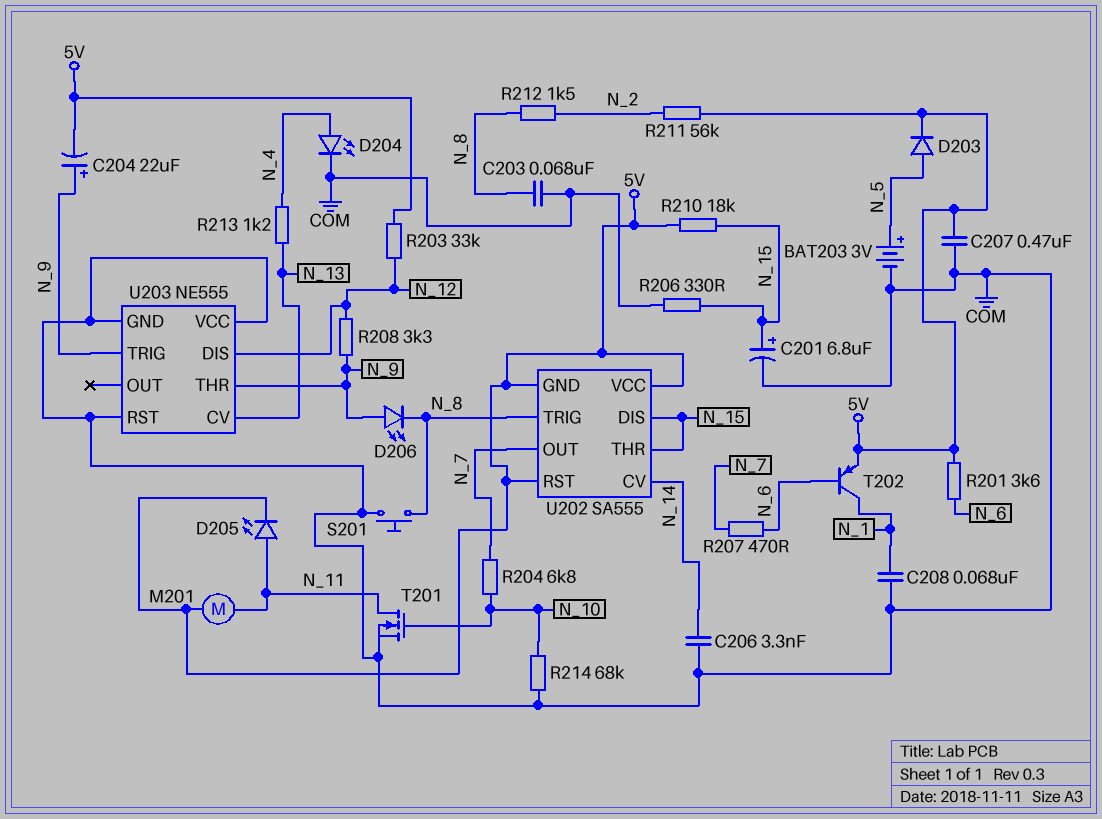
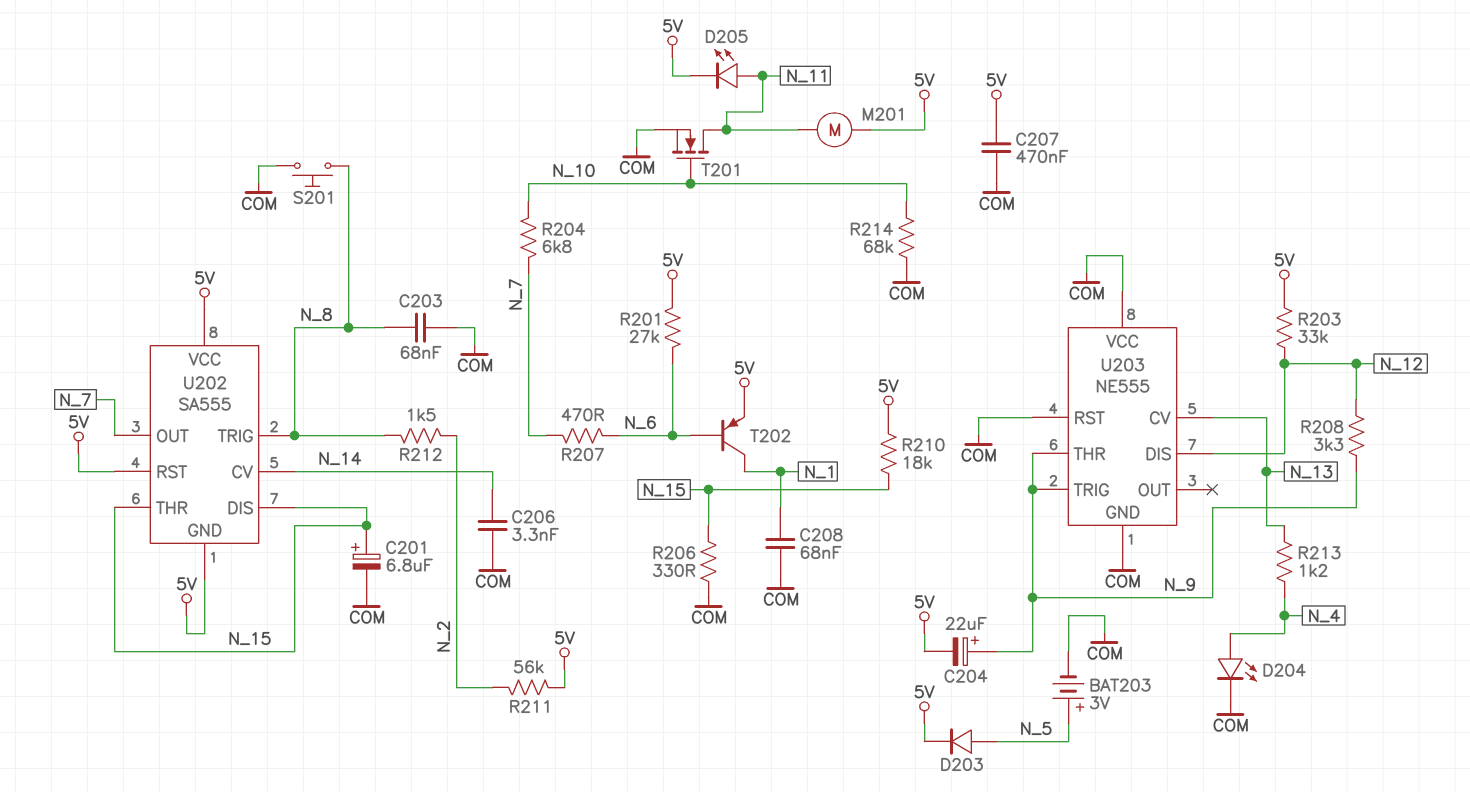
D206: LED (A N_9, K N_8) -> none
R201: 3.6k (5V, N_6) -> 27k (5V, N_6)

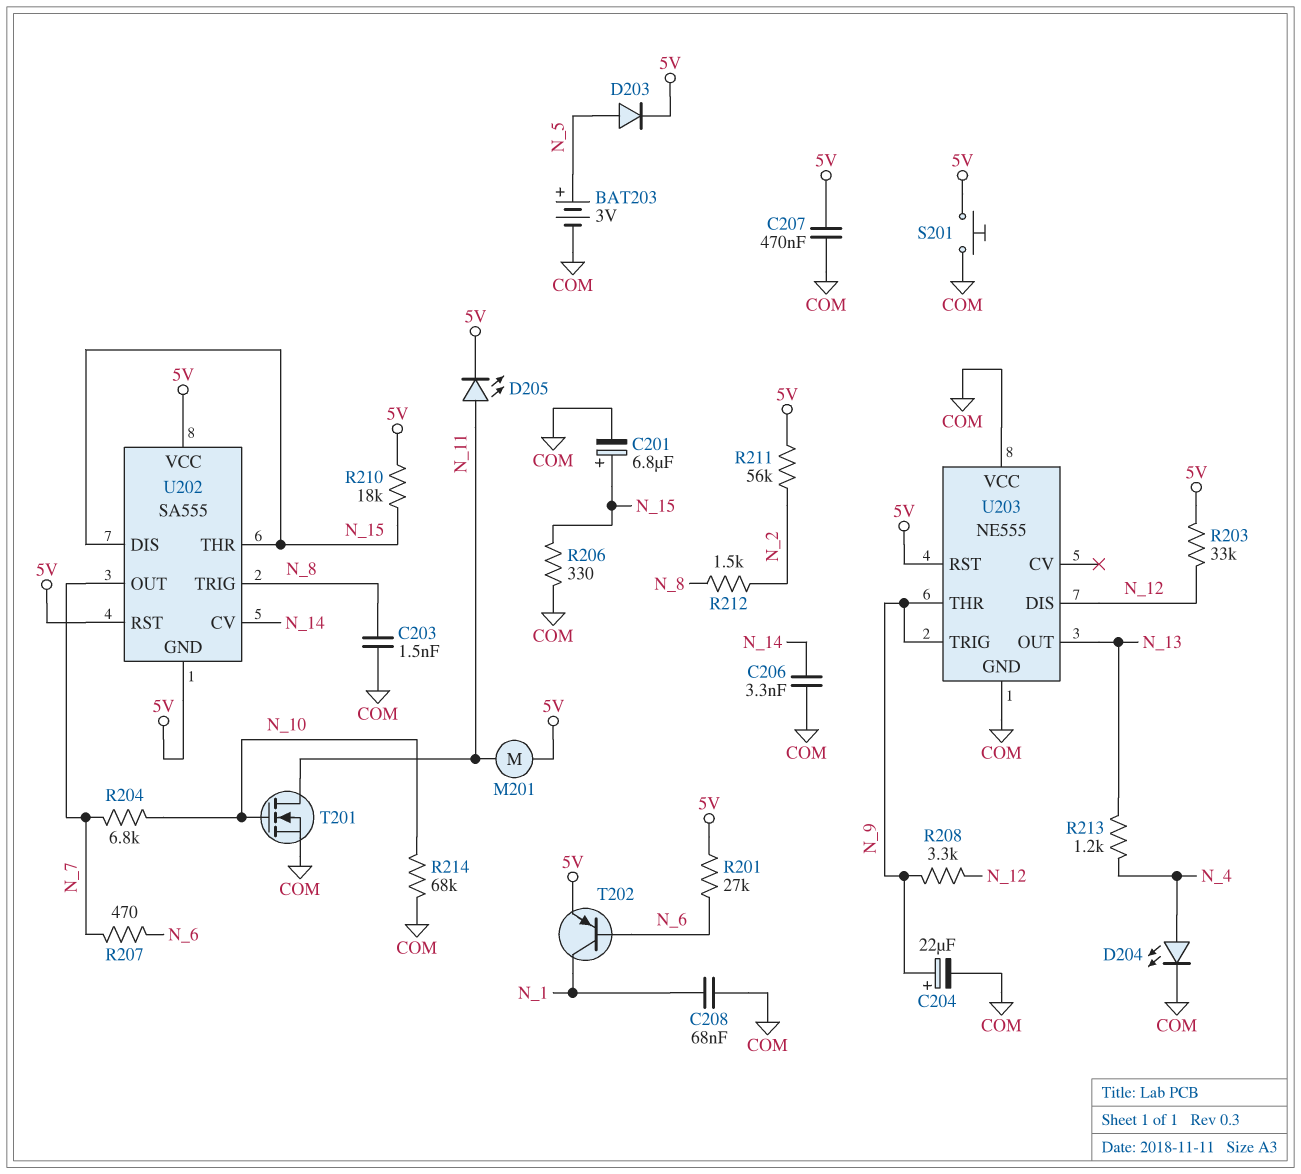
C203: 68nF (COM, N_8) -> 1.5nF (COM, N_8)
C204: 22uF (plus N_9, minus 5V) -> 22uF (plus N_9, minus COM)
S201: button (COM, N_8) -> button (5V, COM)
U203 pin CV: N_13 -> none
U203 pin OUT: none -> N_13
U203 pin RST: COM -> 5V

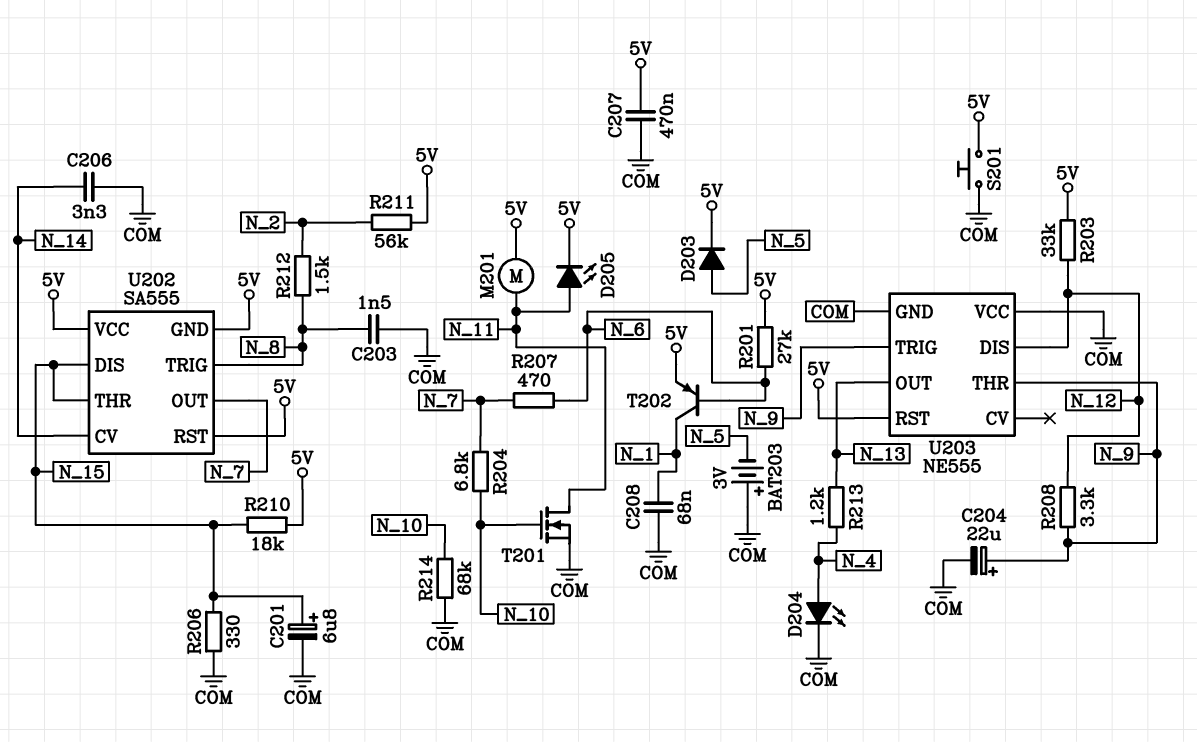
BAT203: 3V (plus N_5, minus COM) -> 3V (plus COM, minus N_5)

